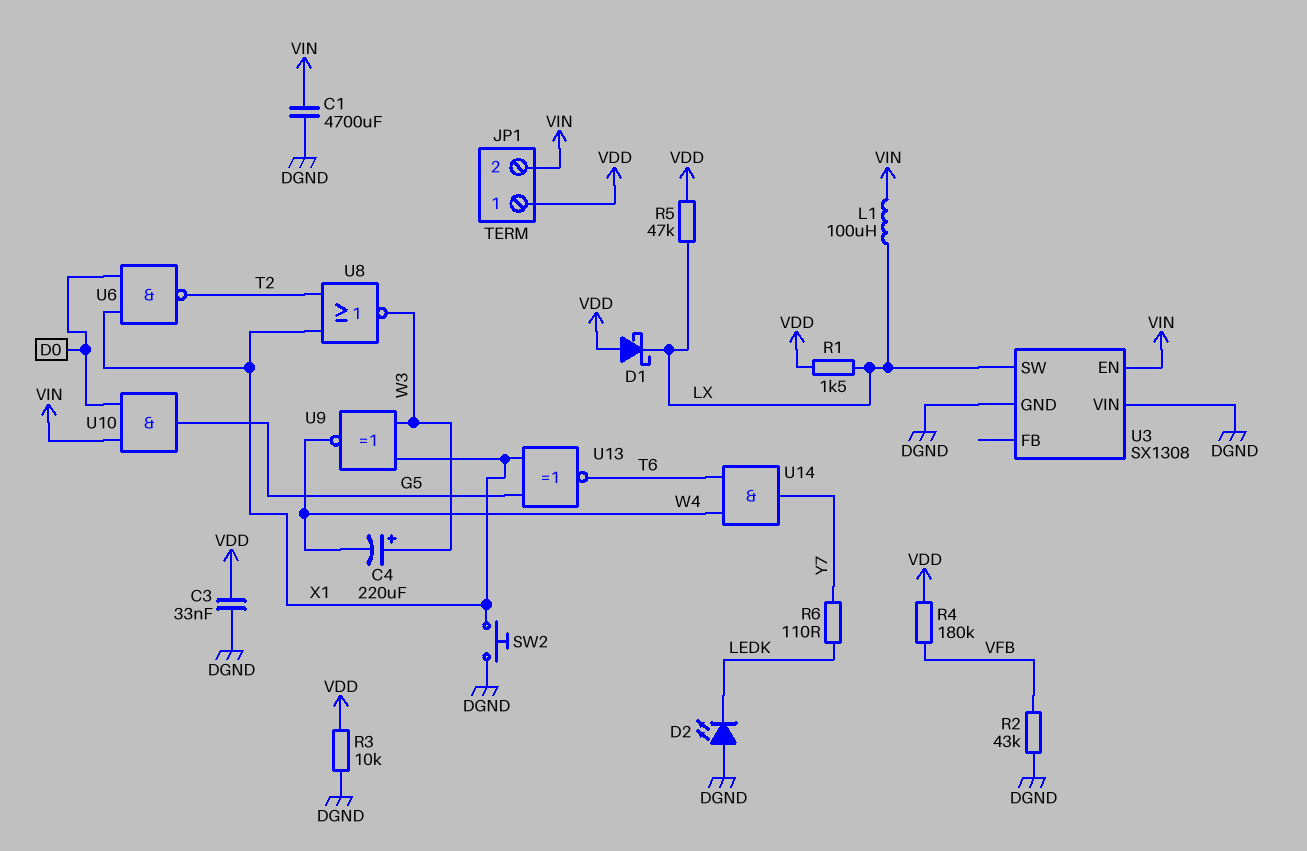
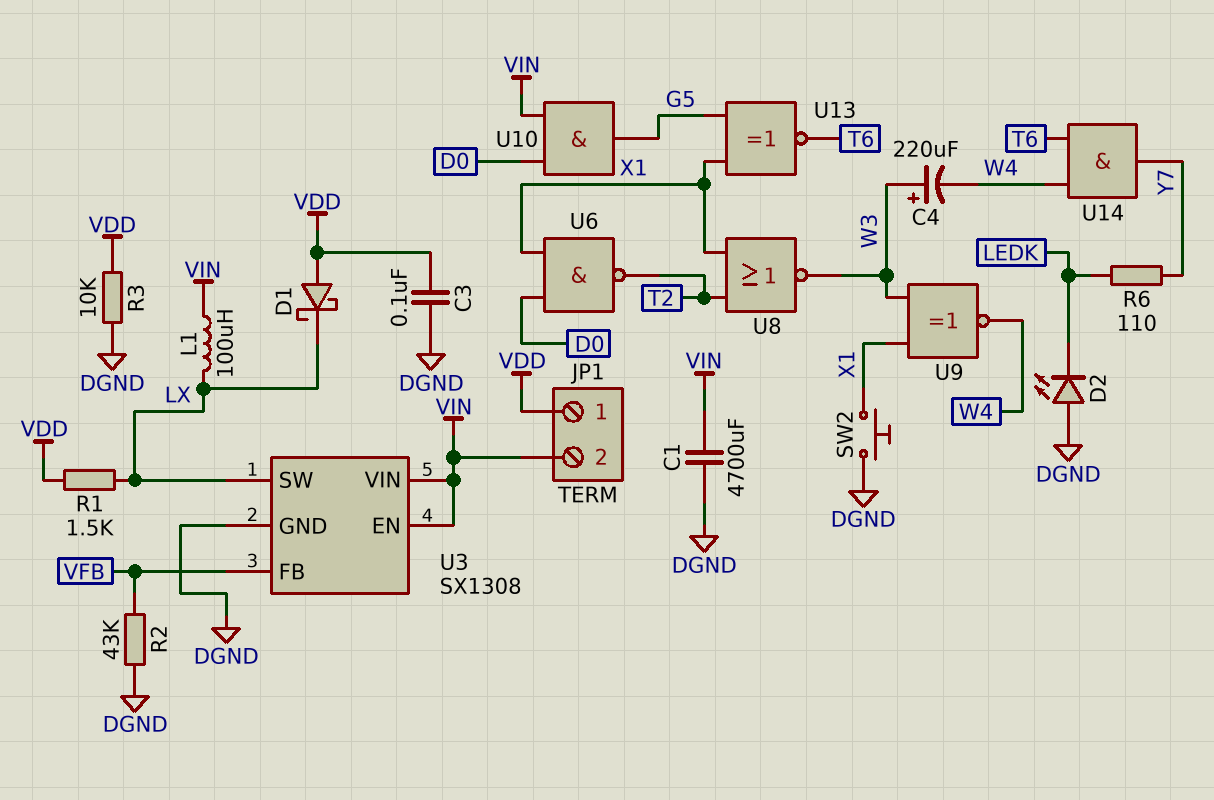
C3: 33nF (DGND, VDD) -> 100nF (DGND, VDD)
R4: 180k (VDD, VFB) -> none
R5: 47k (LX, VDD) -> none
U3 pin FB: none -> VFB
U3 pin VIN: DGND -> VIN

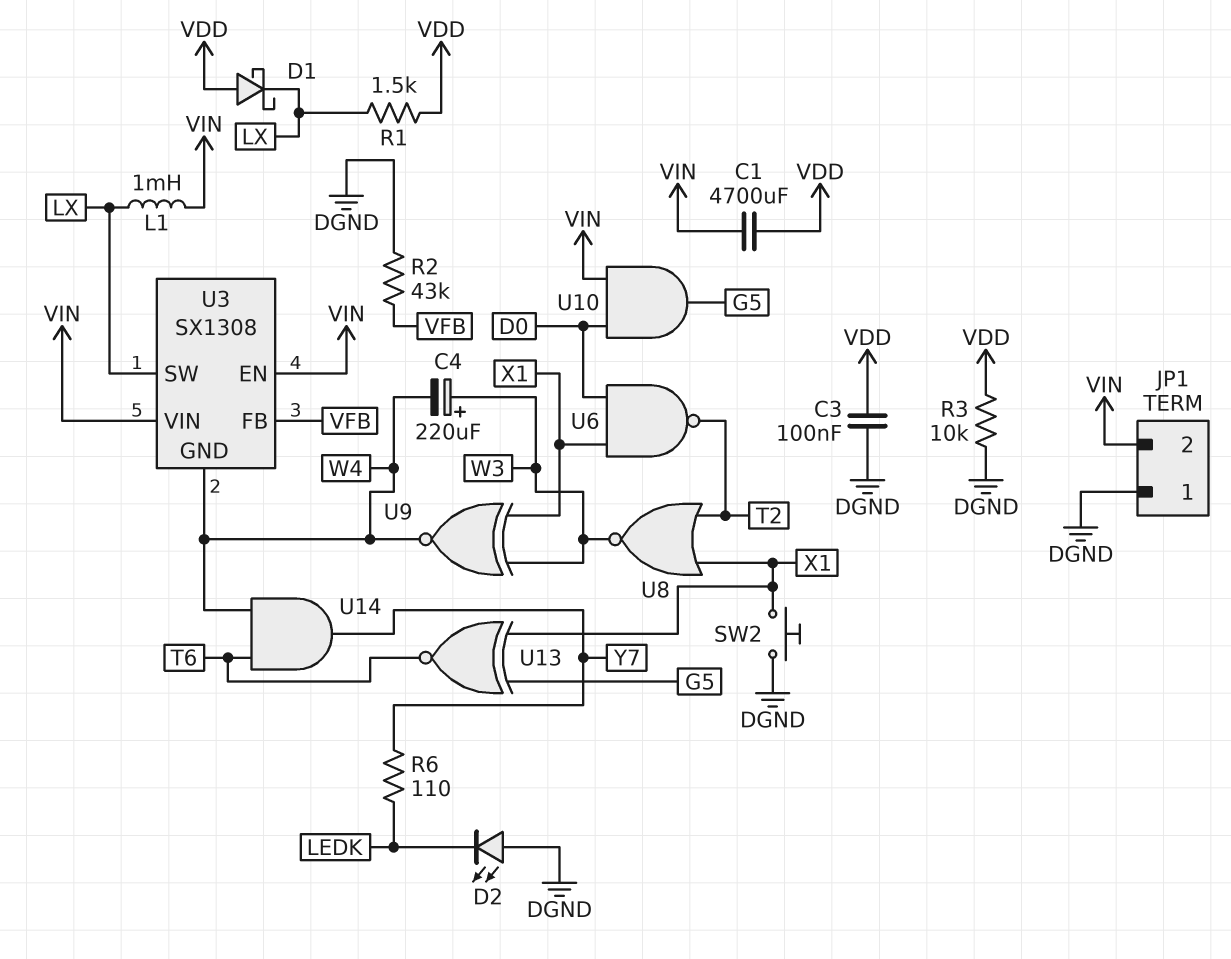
C1: 4700uF (DGND, VIN) -> 4700uF (VDD, VIN)
JP1 pin 1: VDD -> DGND
L1: 100uH (LX, VIN) -> 1mH (LX, VIN)
U3 pin GND: DGND -> W4

